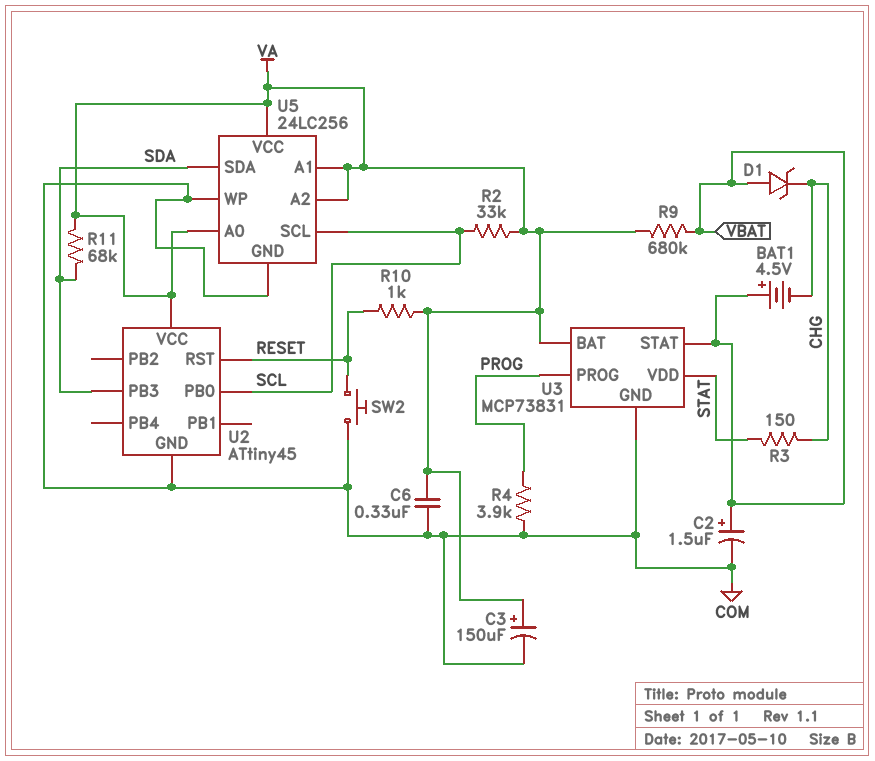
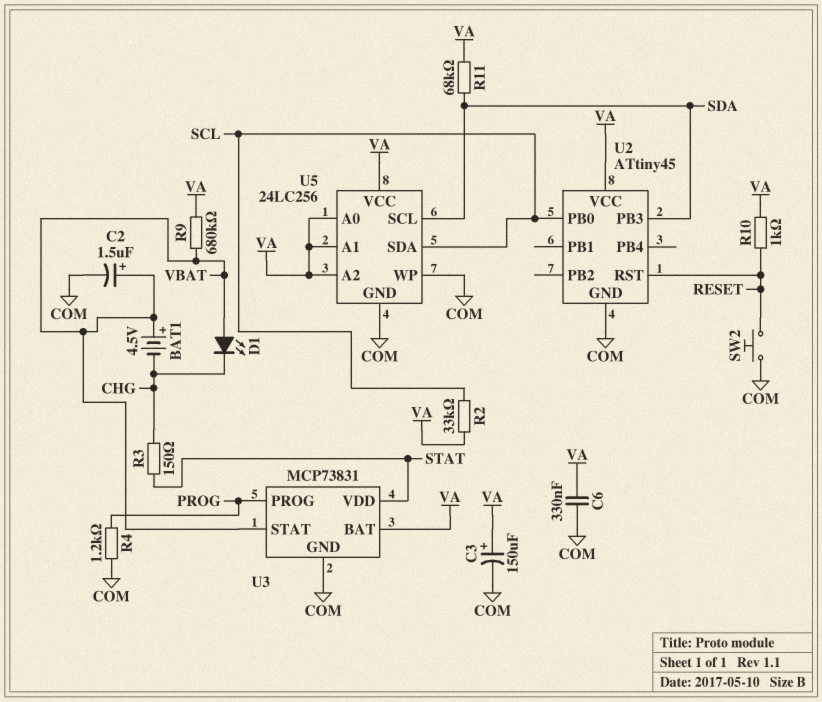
D1: zener (A VBAT, K CHG) -> LED (A VBAT, K CHG)
R4: 3.9k (COM, PROG) -> 1.2k (COM, PROG)
U5 pin SCL: SCL -> SDA
U5 pin SDA: SDA -> SCL

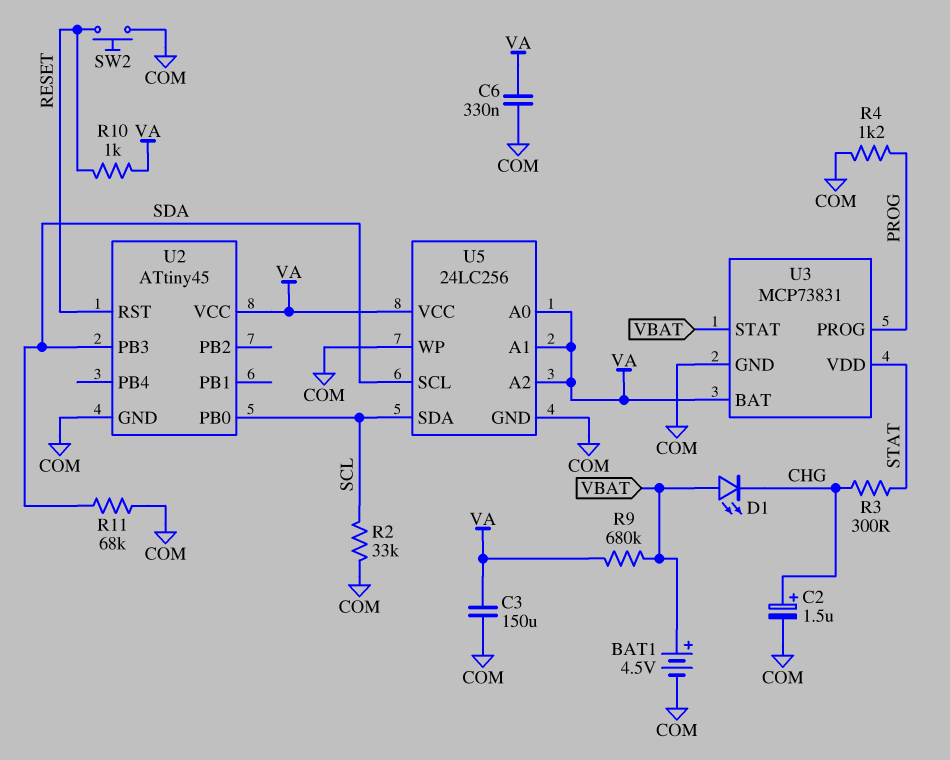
BAT1: 4.5V (plus VBAT, minus CHG) -> 4.5V (plus VBAT, minus COM)
C2: 1.5uF (plus VBAT, minus COM) -> 1.5uF (plus CHG, minus COM)
C3: 150uF (plus VA, minus COM) -> 150uF (COM, VA)
R2: 33k (SCL, VA) -> 33k (COM, SCL)
R3: 150 (CHG, STAT) -> 300 (CHG, STAT)
R11: 68k (SDA, VA) -> 68k (COM, SDA)

